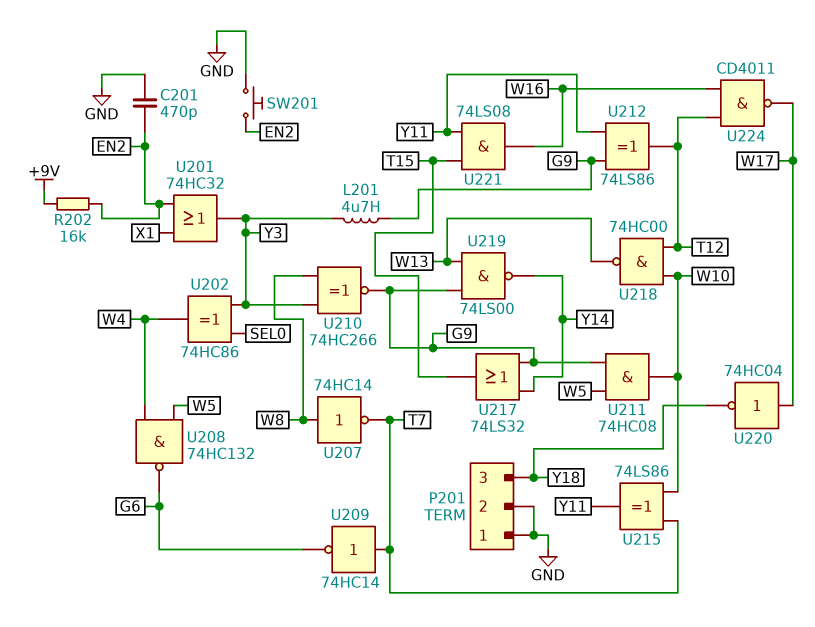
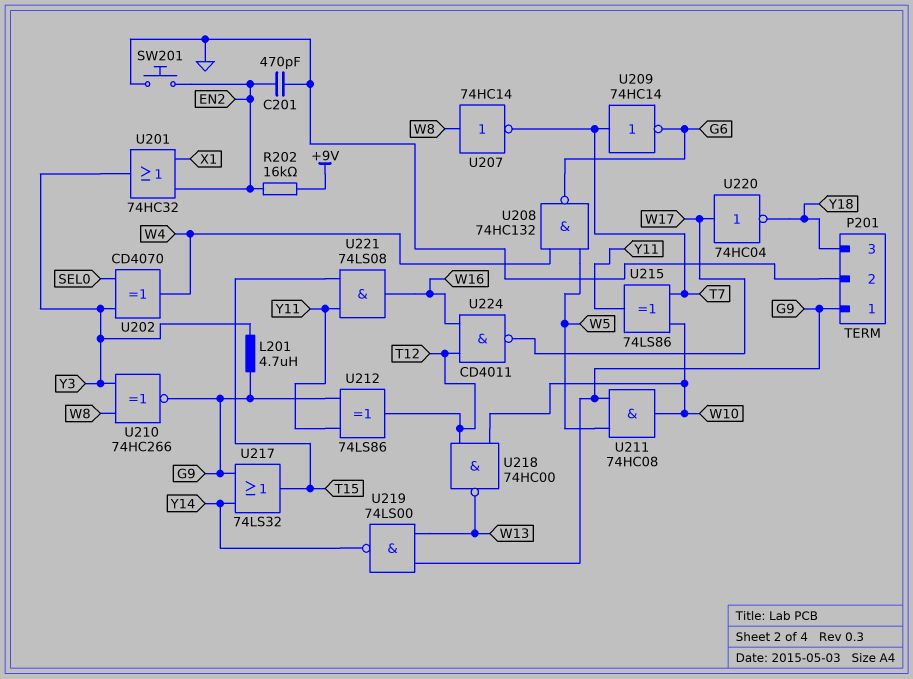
P201 pin 1: GND -> G9
U202: XOR 74HC86 (in SEL0, in Y3, out W4) -> XOR CD4070 (in SEL0, in Y3, out W4)

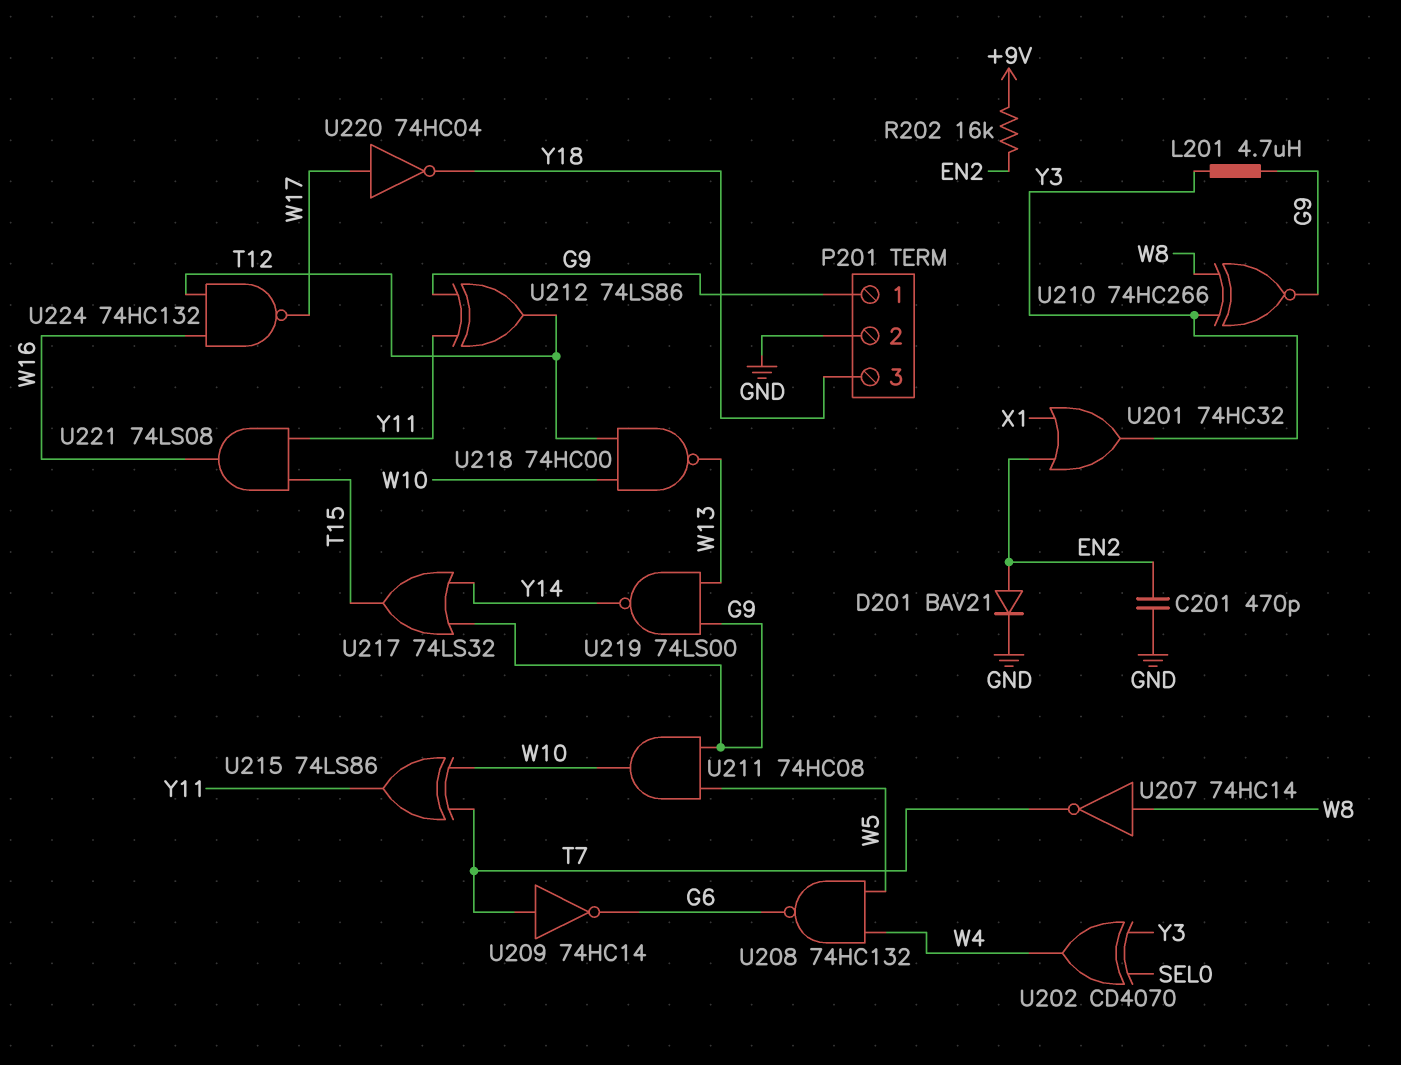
D201: none -> diode BAV21 (A EN2, K GND)
SW201: button (EN2, GND) -> none
U224: NAND CD4011 (in T12, in W16, out W17) -> NAND 74HC132 (in T12, in W16, out W17)

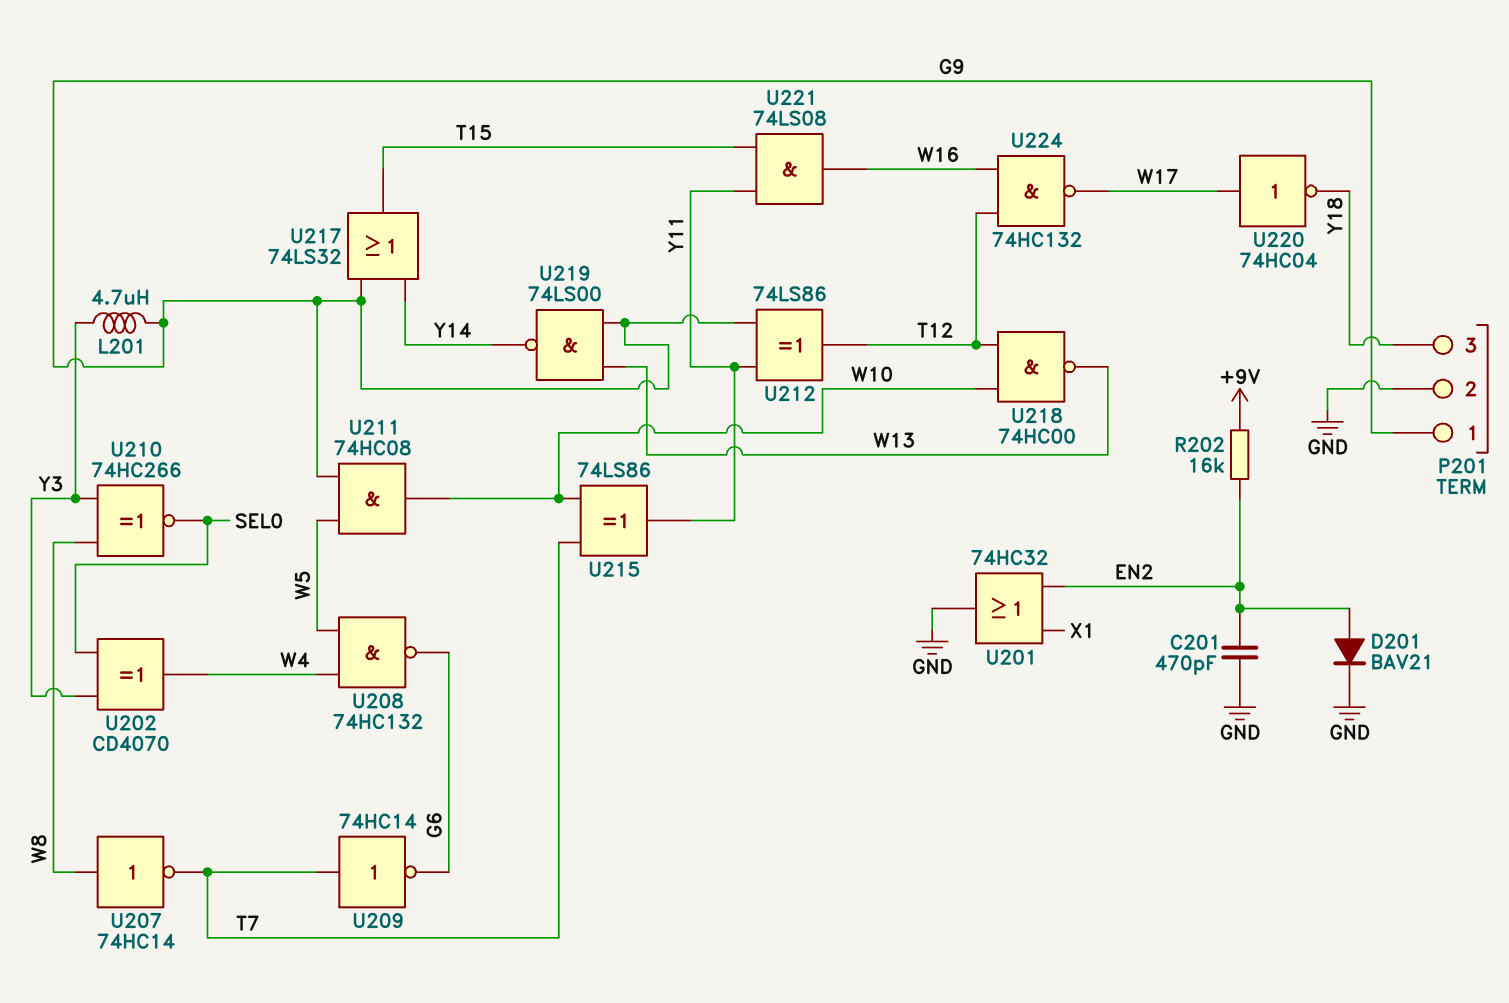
U201: OR 74HC32 (in EN2, in X1, out Y3) -> OR 74HC32 (in EN2, in X1, out GND)
U210: XNOR 74HC266 (in W8, in Y3, out G9) -> XNOR 74HC266 (in W8, in Y3, out SEL0)

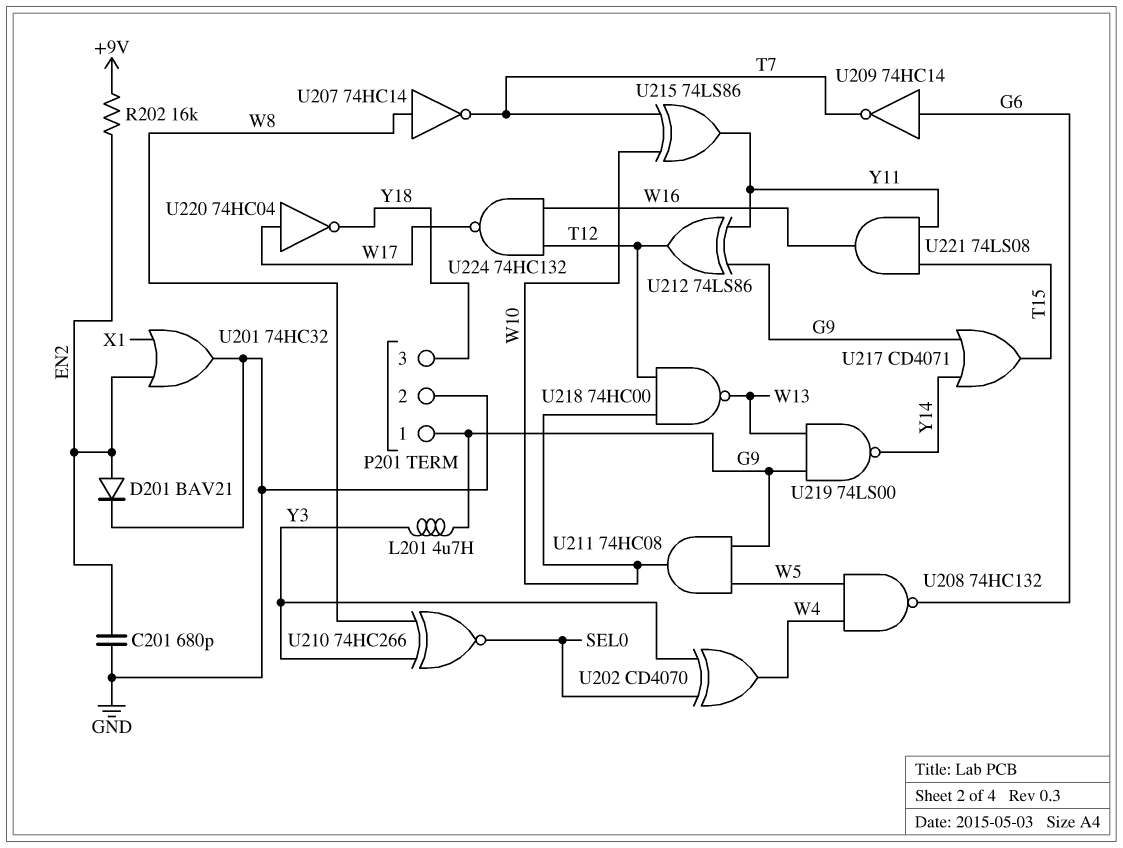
C201: 470pF (EN2, GND) -> 680pF (EN2, GND)
U209: NOT 74HC14 (in T7, out G6) -> NOT 74HC14 (in G6, out T7)
U217: OR 74LS32 (in G9, in Y14, out T15) -> OR CD4071 (in G9, in Y14, out T15)

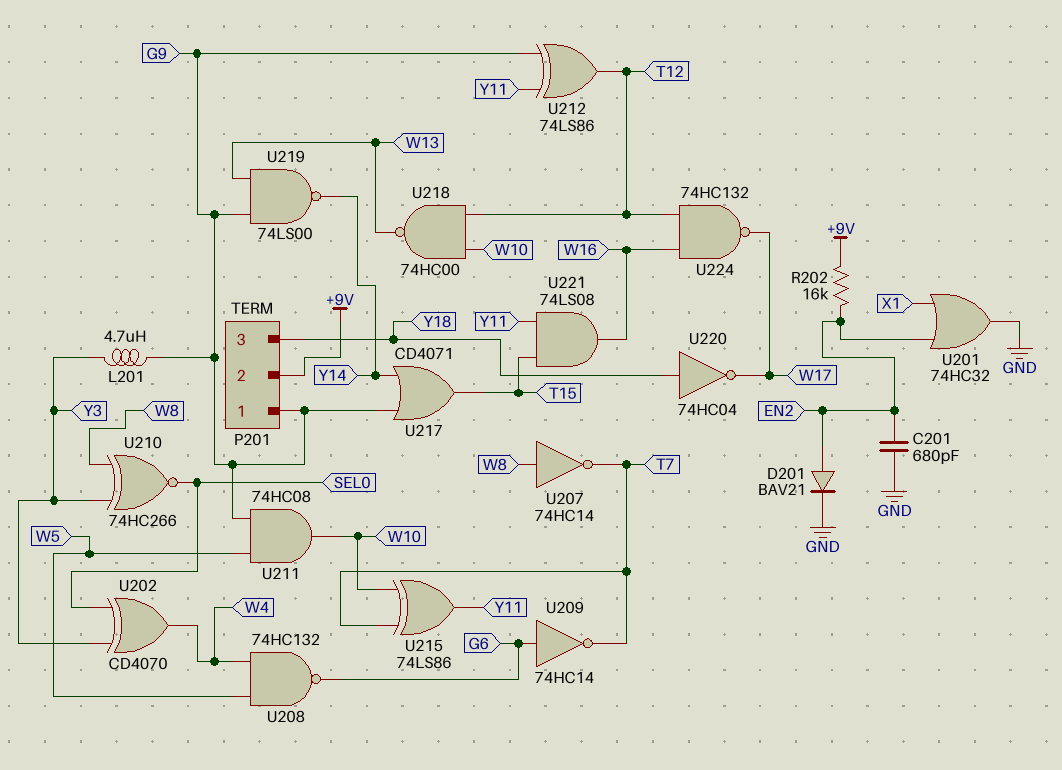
P201 pin 2: GND -> +9V
U220: NOT 74HC04 (in W17, out Y18) -> NOT 74HC04 (in Y18, out W17)

